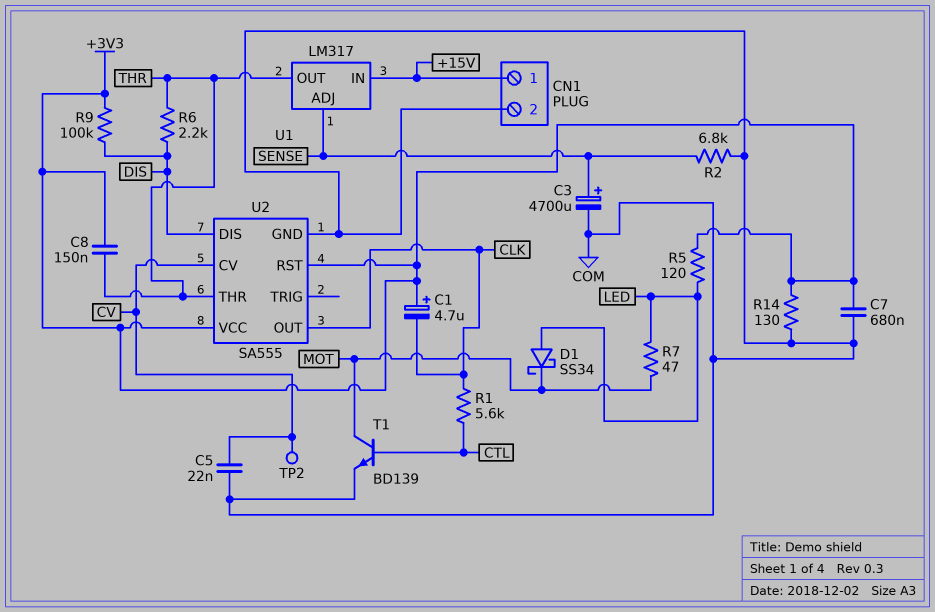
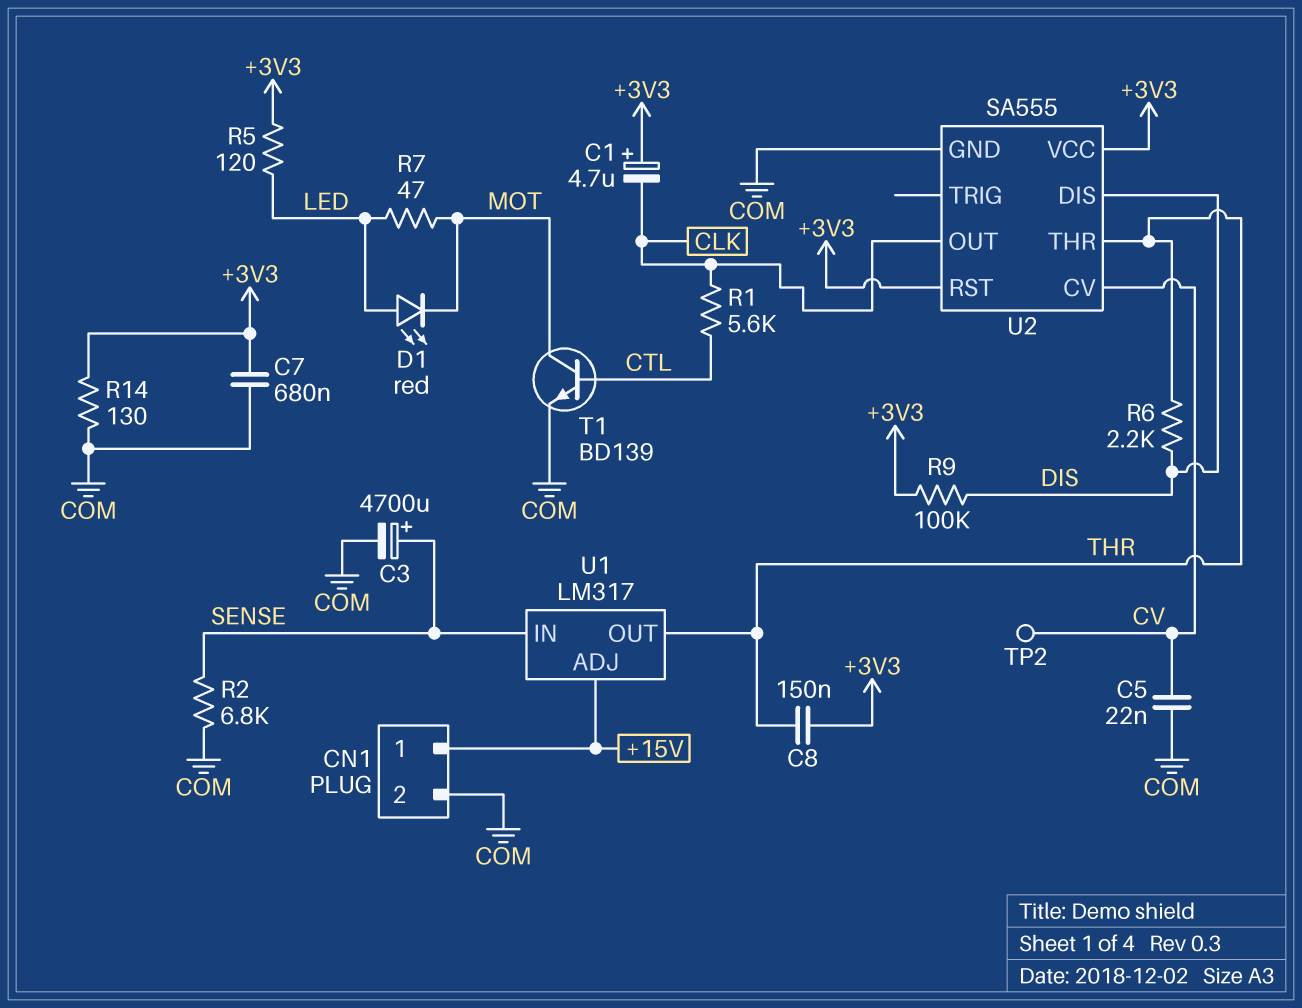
D1: schottky SS34 (A LED, K MOT) -> LED red (A LED, K MOT)
U1 pin ADJ: SENSE -> +15V
U1 pin IN: +15V -> SENSE

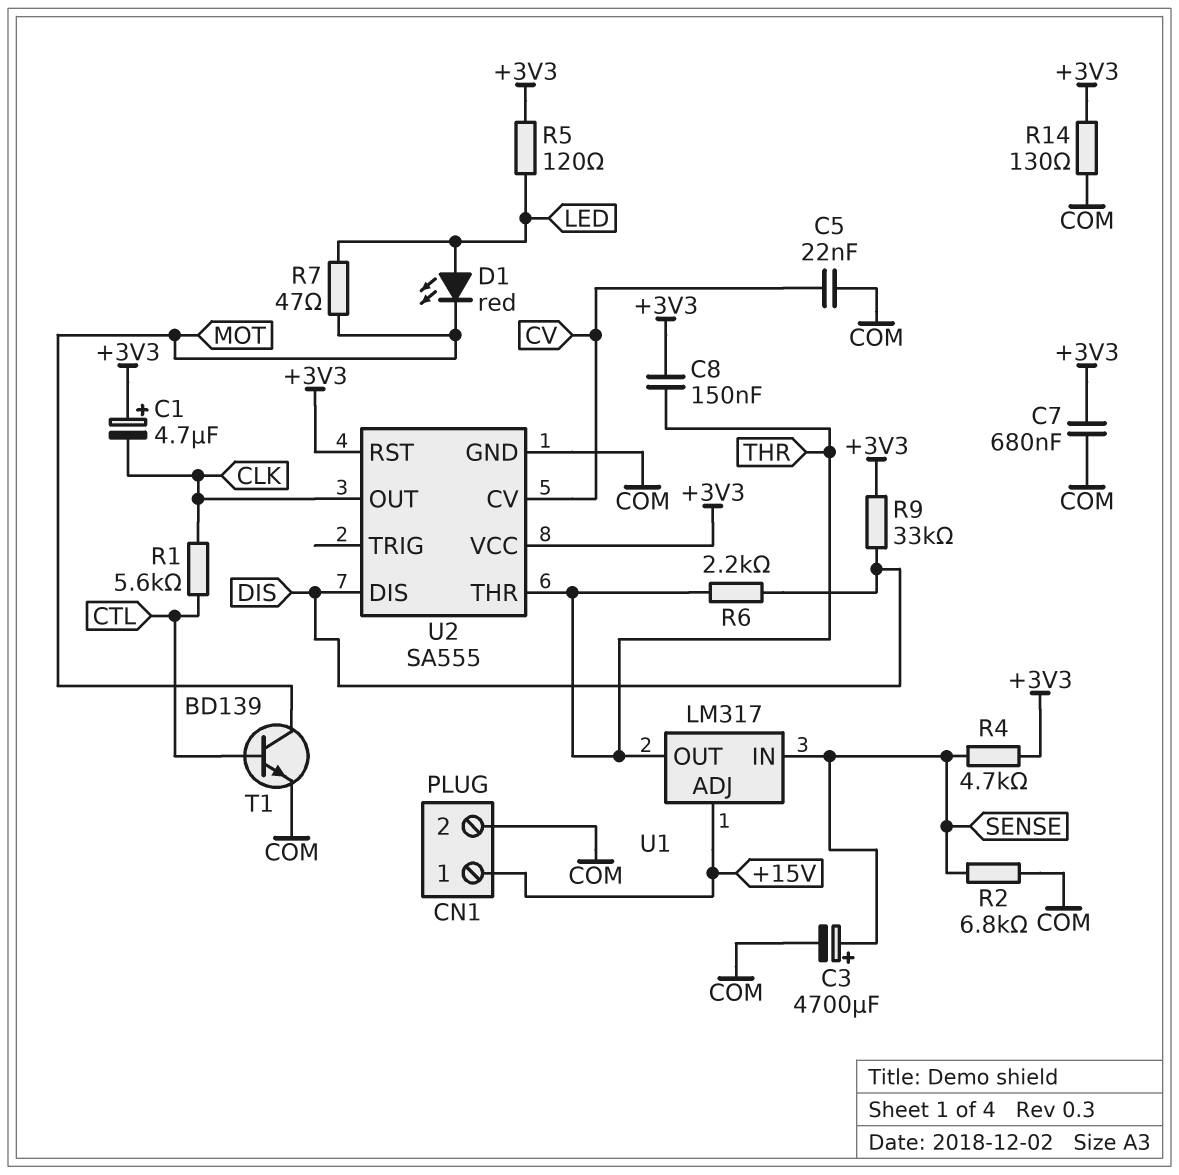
R4: none -> 4.7k (+3V3, SENSE)
R9: 100k (+3V3, DIS) -> 33k (+3V3, DIS)
TP2: test point (CV) -> none

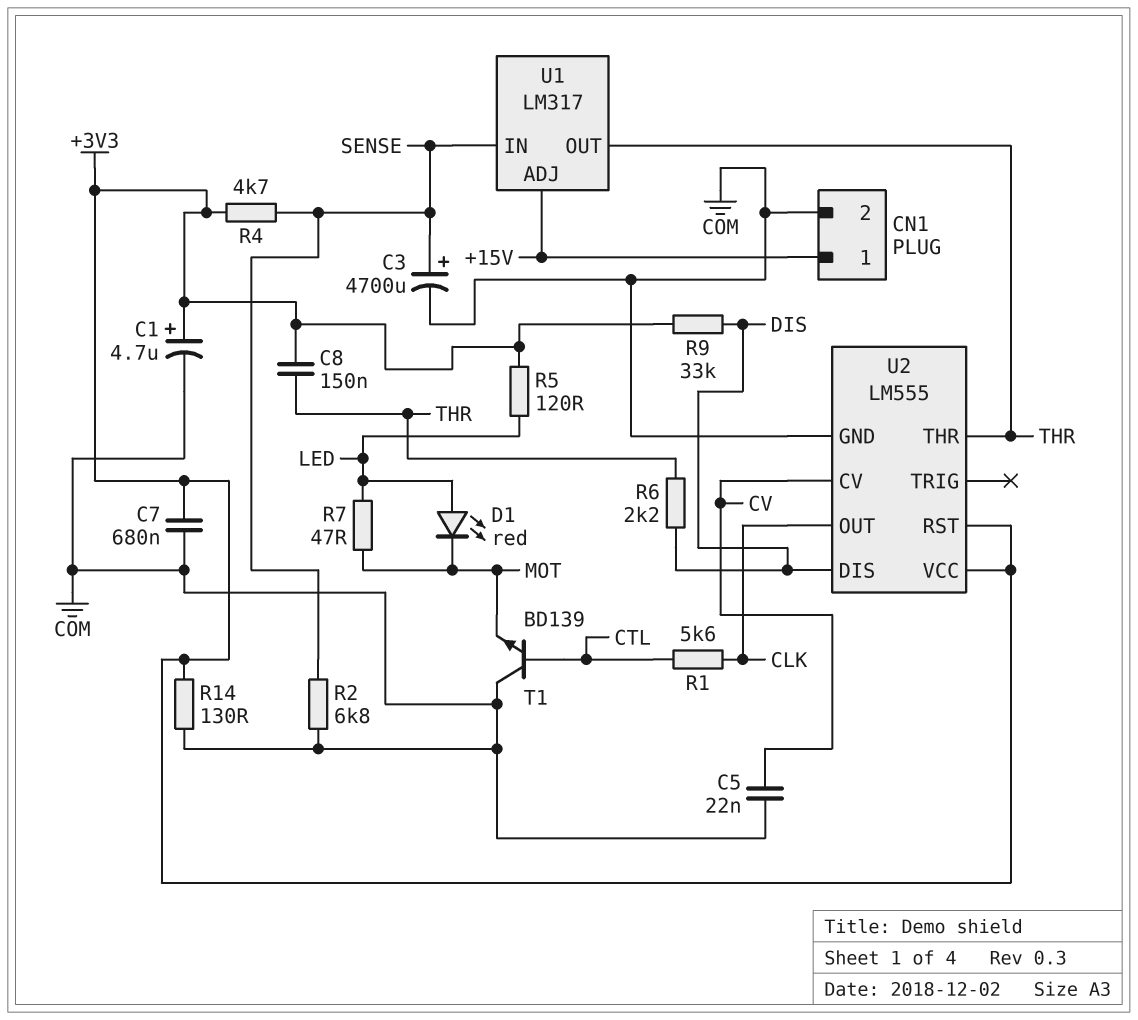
C1: 4.7uF (plus +3V3, minus CLK) -> 4.7uF (plus +3V3, minus COM)
T1: NPN BD139 (B CTL, C MOT, E COM) -> NPN BD139 (B CTL, C COM, E MOT)
U2: SA555 -> LM555

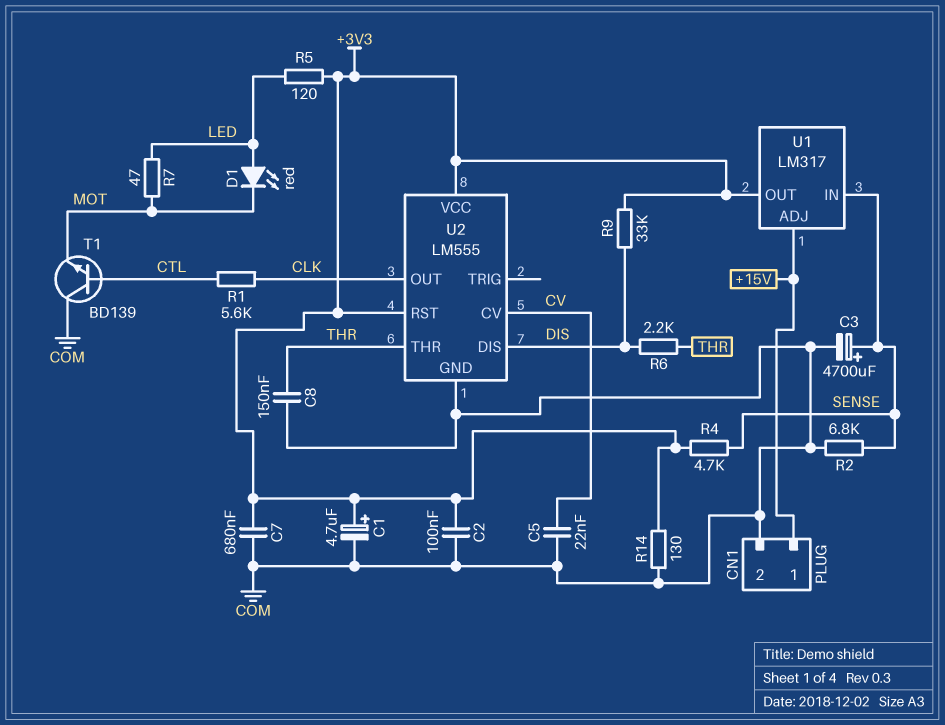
C2: none -> 100nF (+3V3, COM)
C8: 150nF (+3V3, THR) -> 150nF (COM, THR)
U1 pin OUT: THR -> +3V3

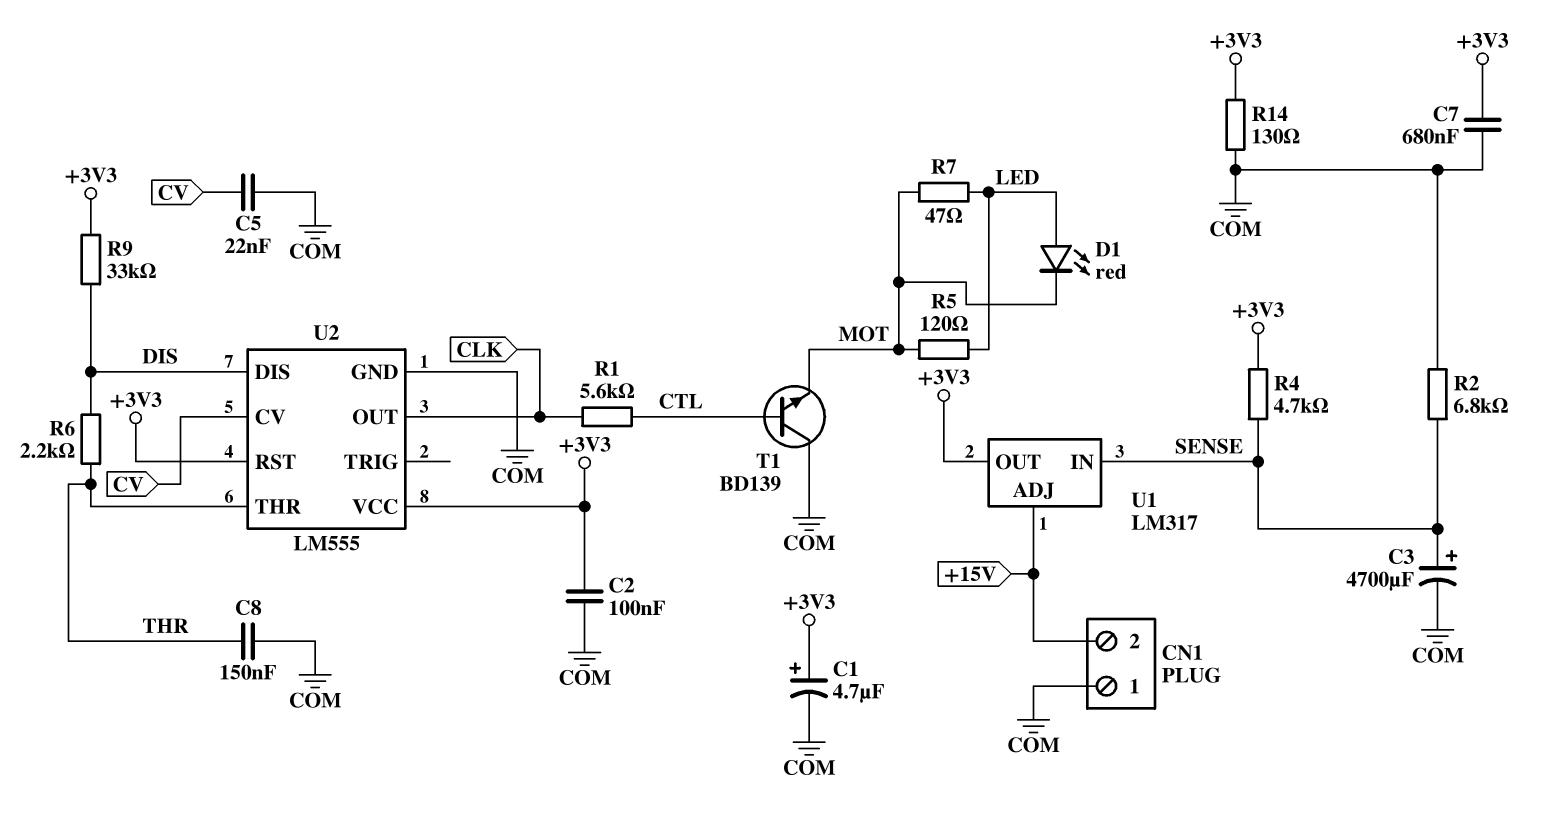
CN1 pin 1: +15V -> COM
CN1 pin 2: COM -> +15V
R5: 120 (+3V3, LED) -> 120 (LED, MOT)

